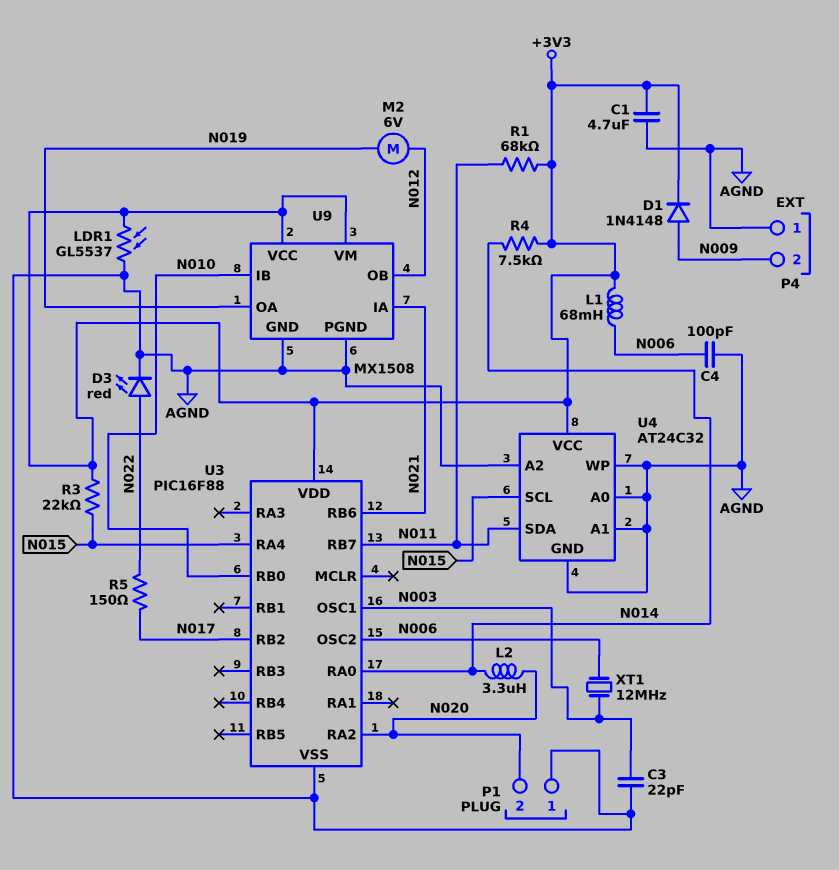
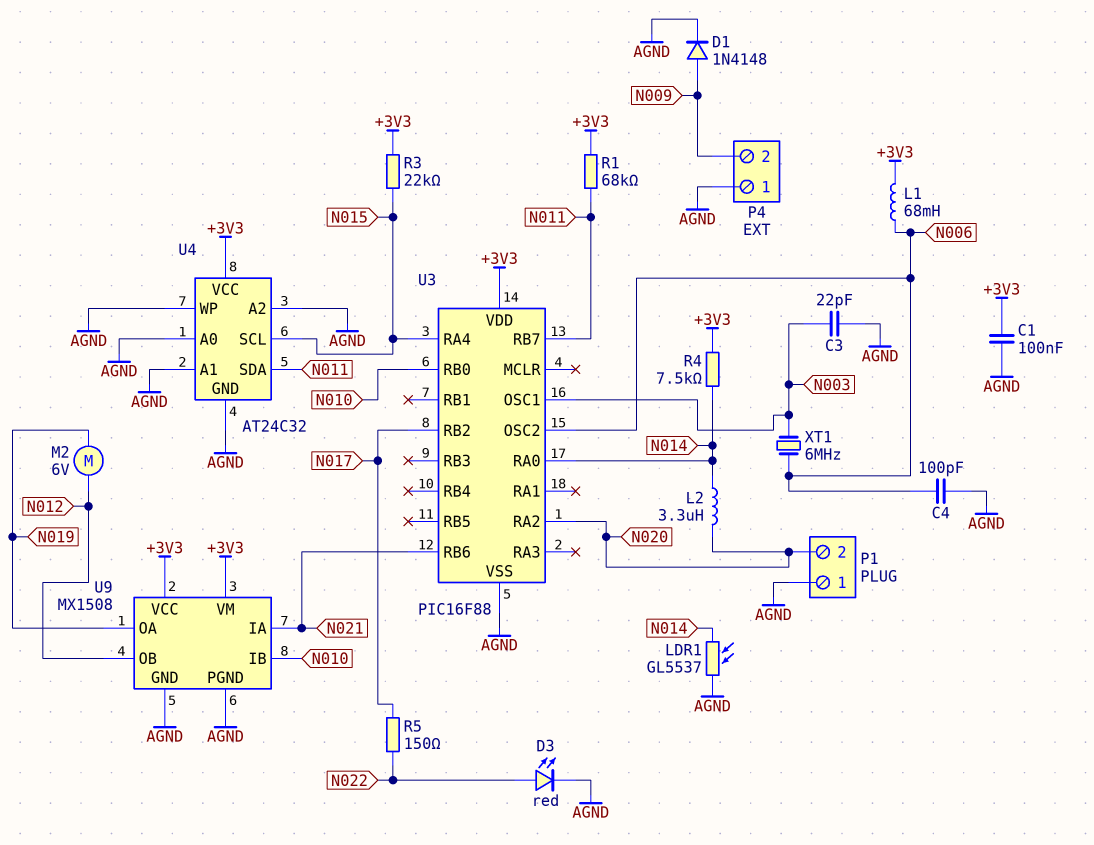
C1: 4.7uF (+3V3, AGND) -> 100nF (+3V3, AGND)
D1: diode 1N4148 (A N009, K +3V3) -> diode 1N4148 (A N009, K AGND)
LDR1: GL5537 (+3V3, AGND) -> GL5537 (AGND, N014)
XT1: 12MHz (N003, N006) -> 6MHz (N003, N006)

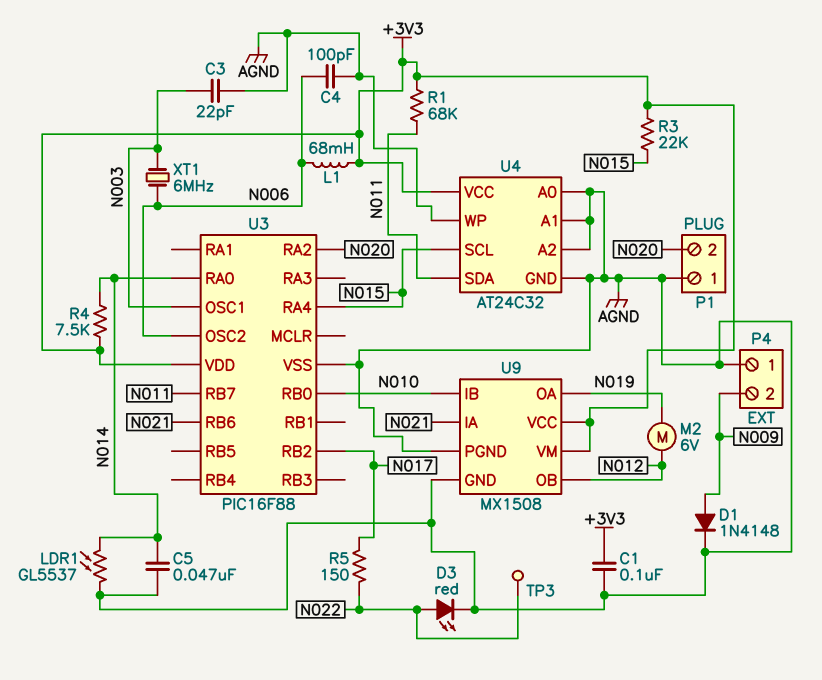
C5: none -> 47nF (AGND, N014)
L2: 3.3uH (N014, N020) -> none
TP3: none -> test point (N022)

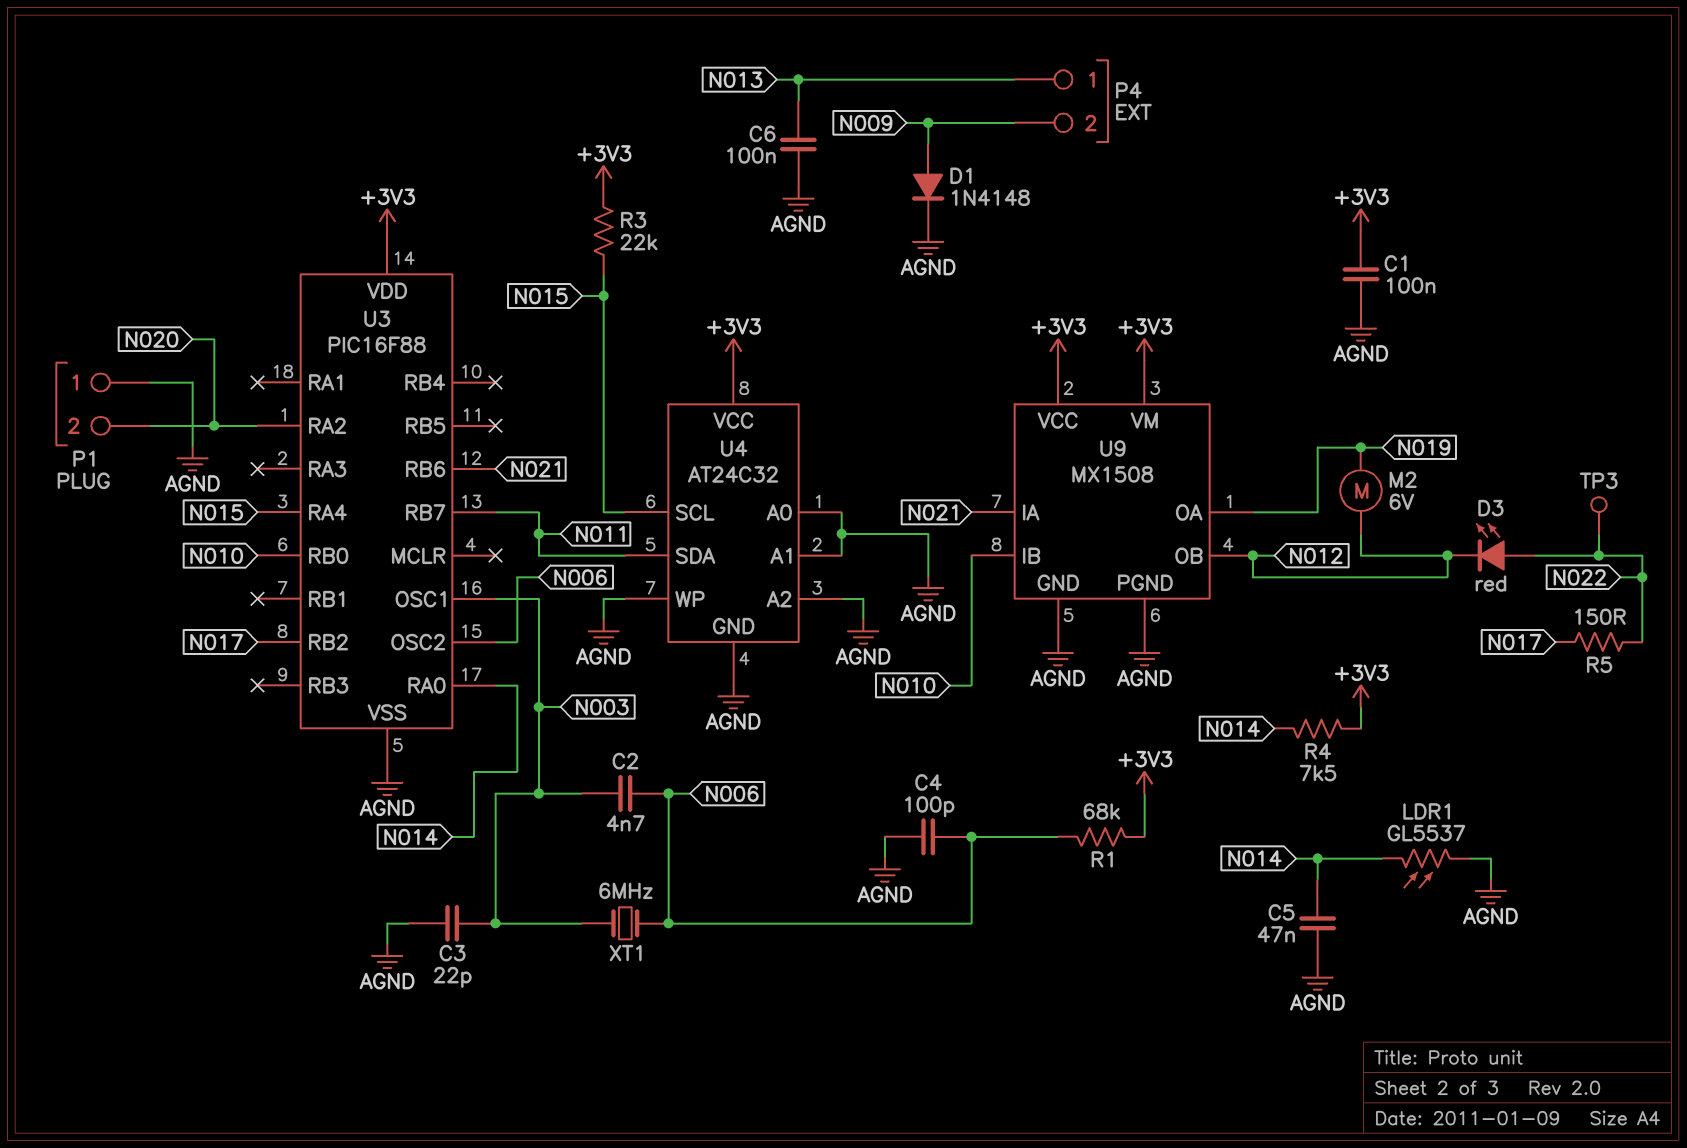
C2: none -> 4.7nF (N003, N006)
C6: none -> 100nF (AGND, N013)
D3: LED red (A N022, K AGND) -> LED red (A N022, K N012)
L1: 68mH (+3V3, N006) -> none
P4 pin 1: AGND -> N013
R1: 68k (+3V3, N011) -> 68k (+3V3, N006)

